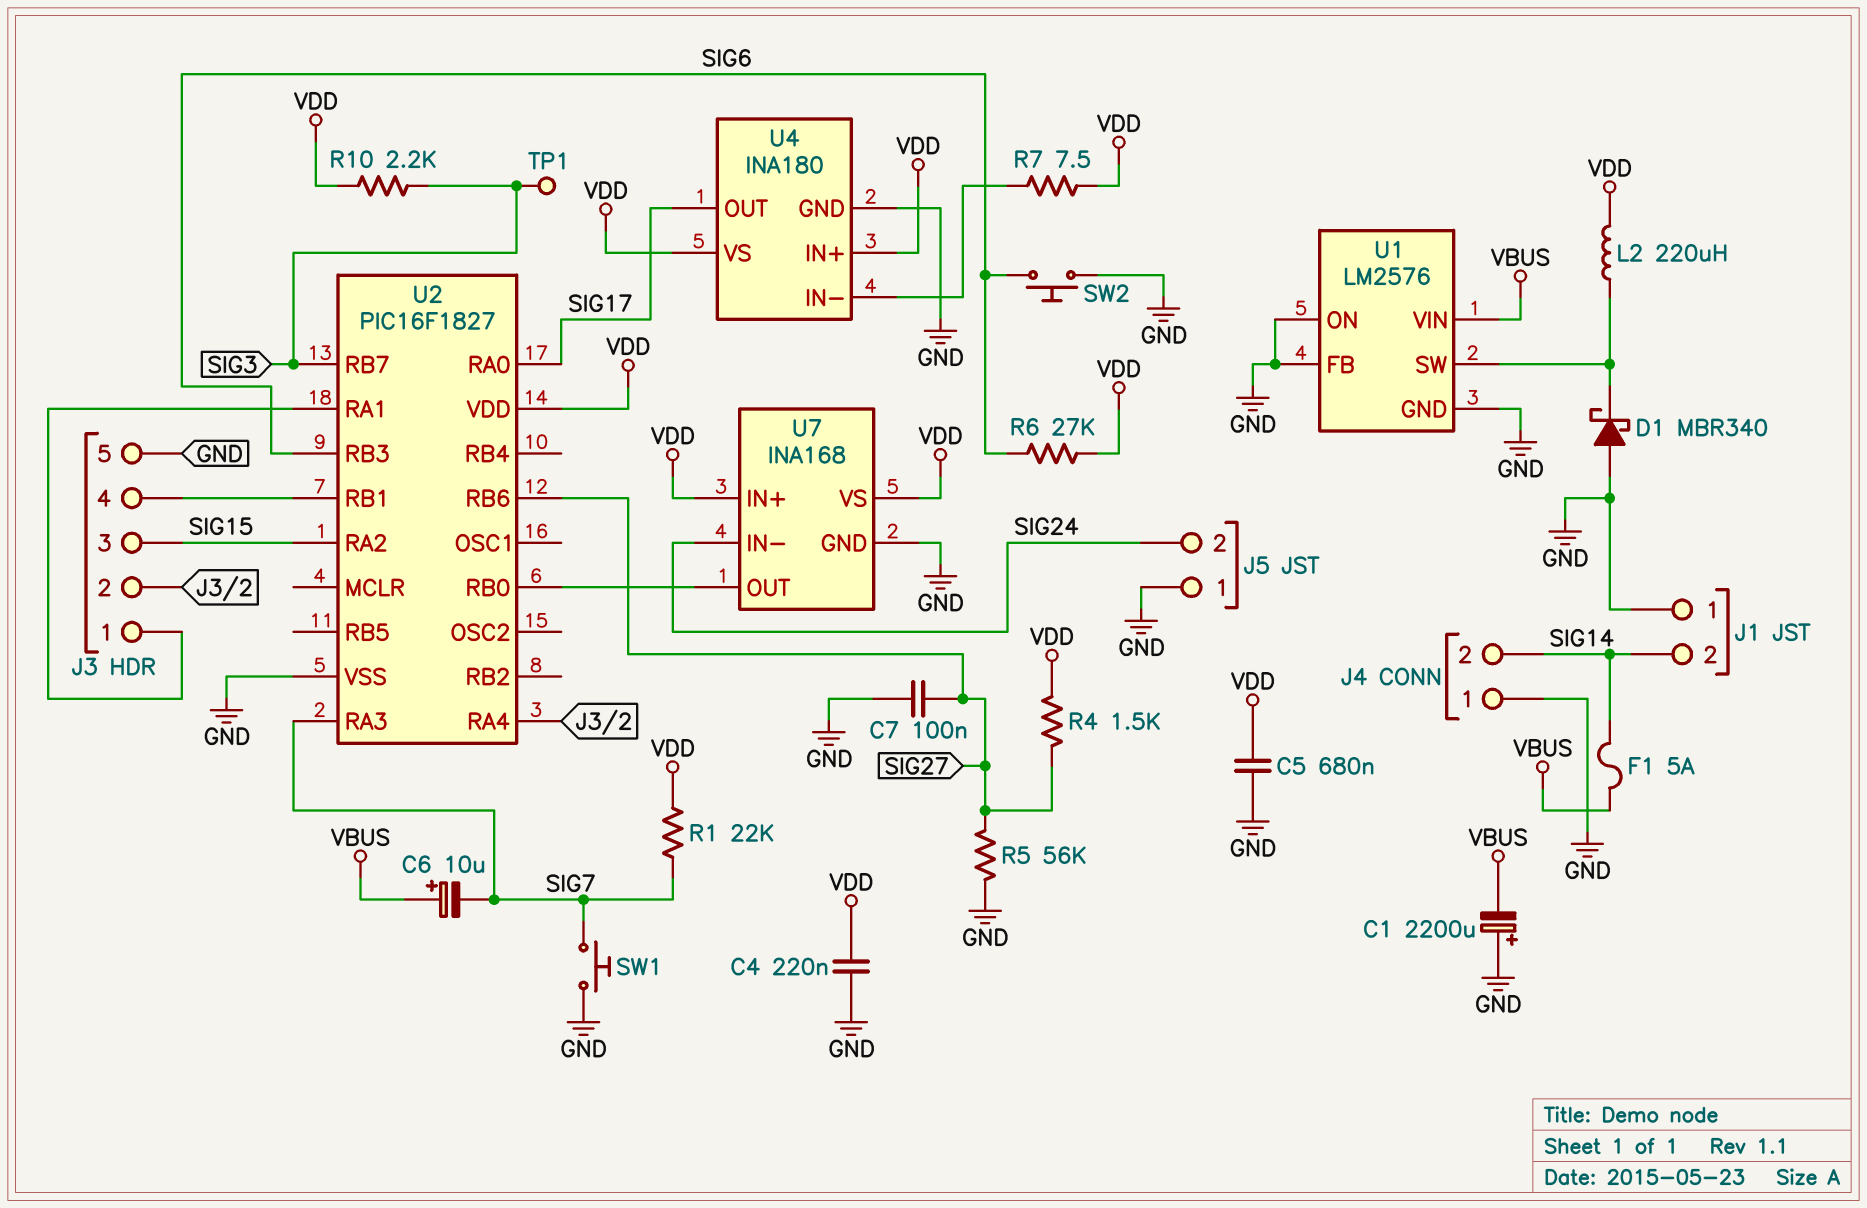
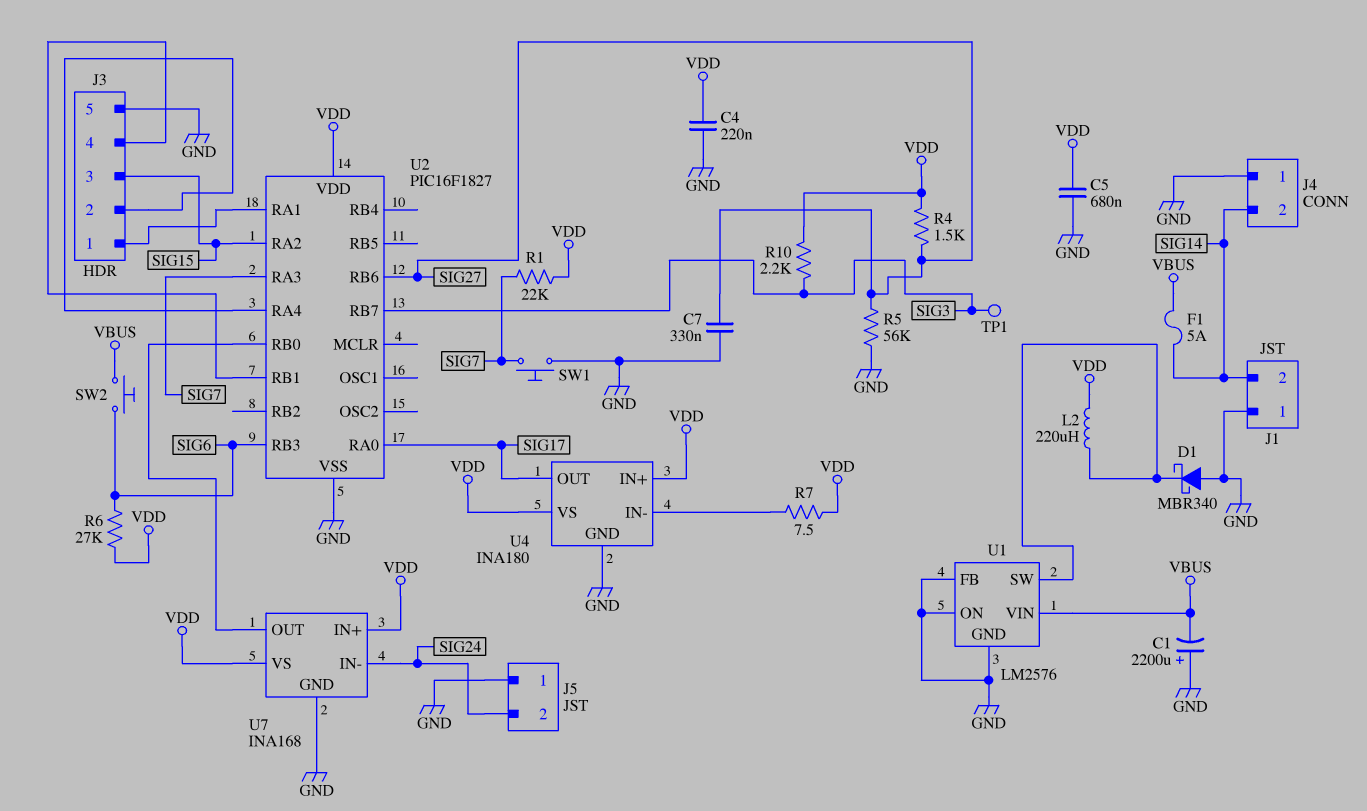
C6: 10uF (plus VBUS, minus SIG7) -> none
C7: 100nF (GND, SIG27) -> 330nF (GND, SIG27)
SW2: button (GND, SIG6) -> button (SIG6, VBUS)

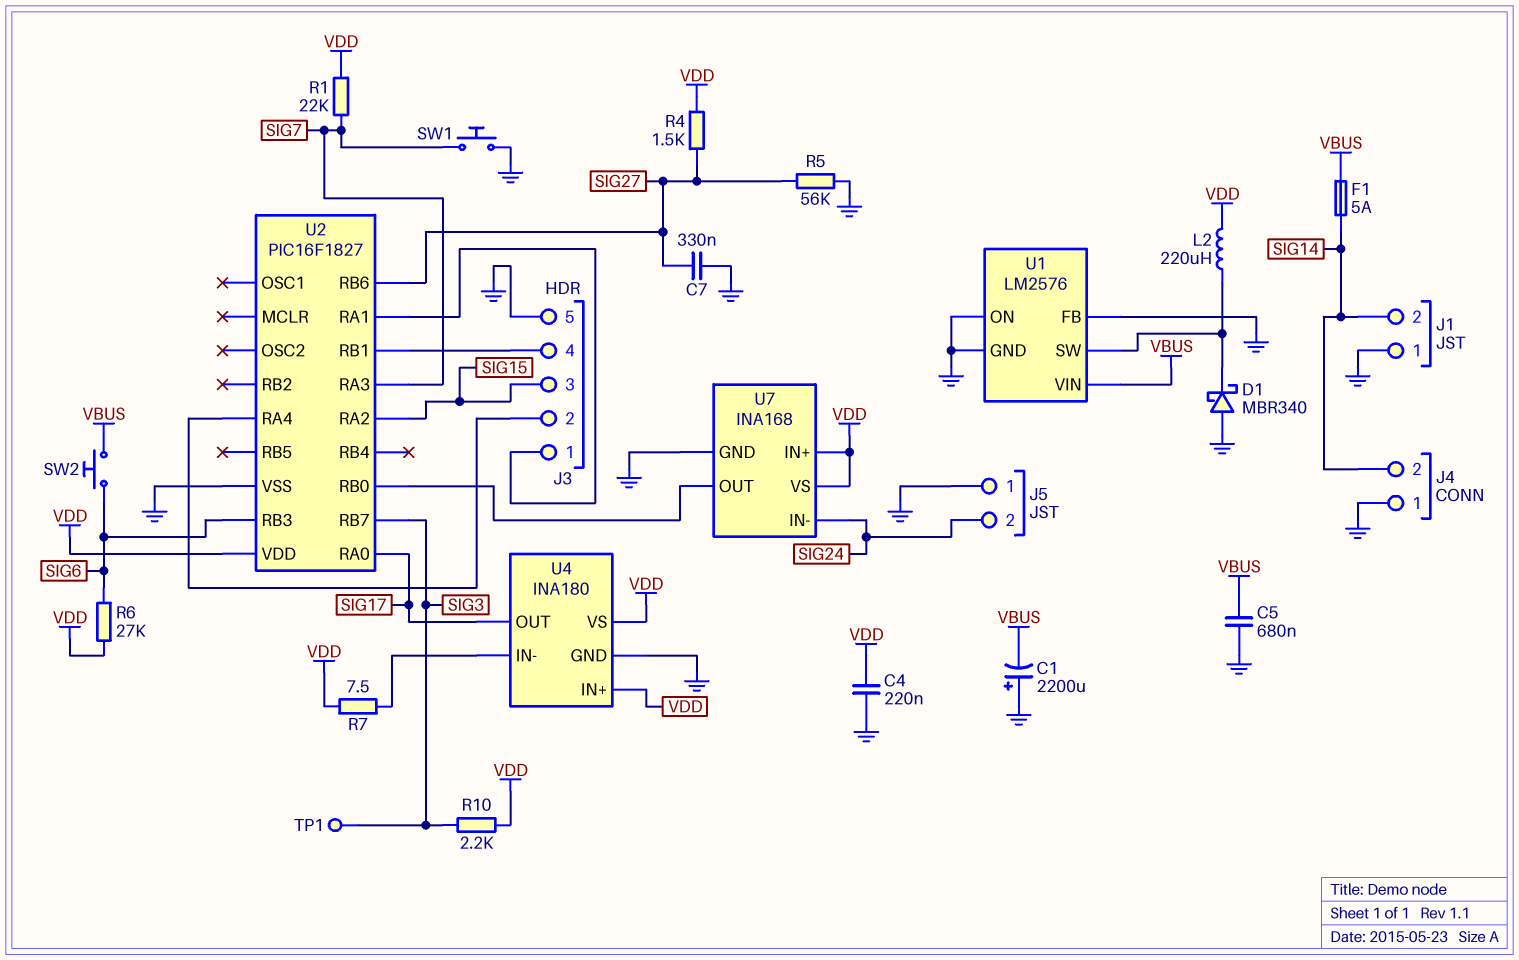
C5: 680nF (GND, VDD) -> 680nF (GND, VBUS)

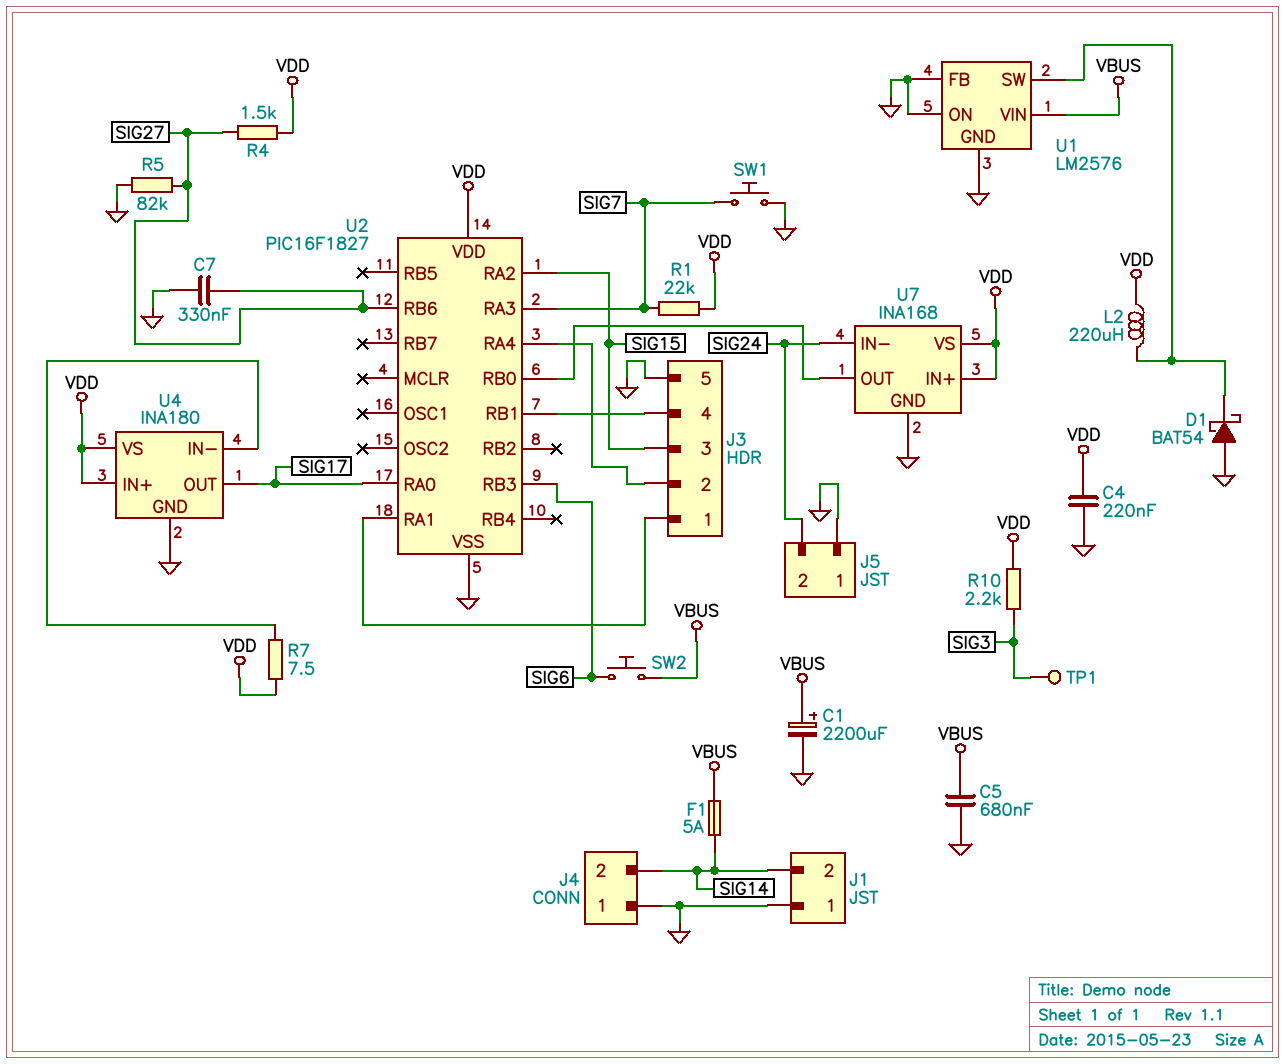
C1: 2200uF (plus GND, minus VBUS) -> 2200uF (plus VBUS, minus GND)
D1: schottky MBR340 (A GND, K U1/SW) -> schottky BAT54 (A GND, K U1/SW)
R5: 56k (GND, SIG27) -> 82k (GND, SIG27)
R6: 27k (SIG6, VDD) -> none
U2 pin RB7: SIG3 -> none

